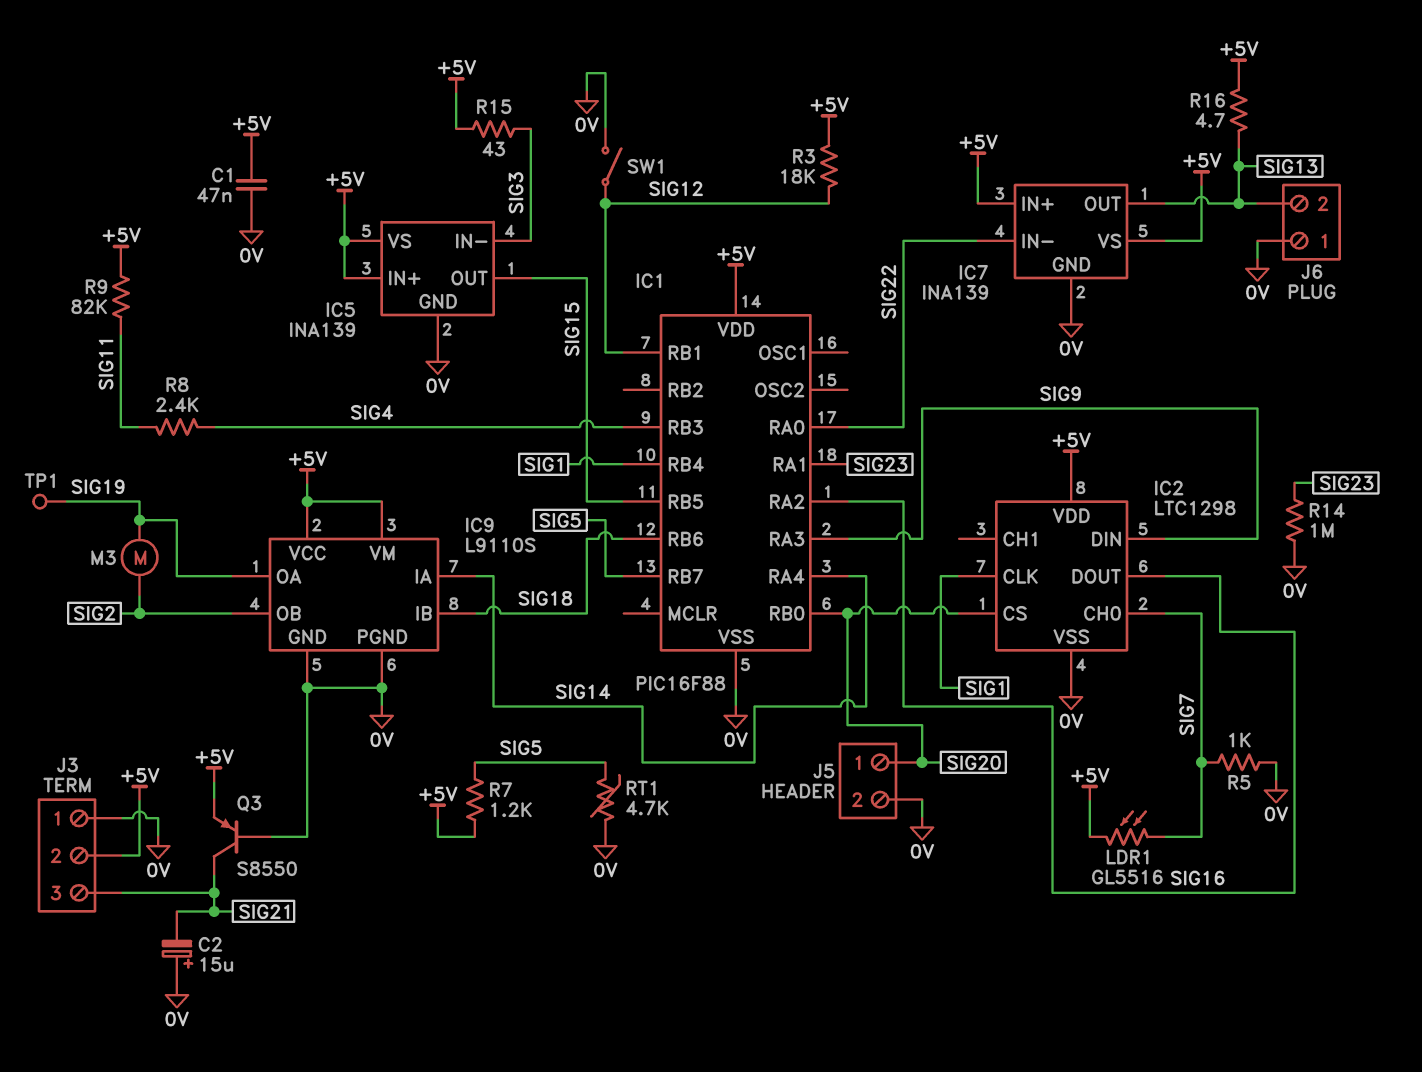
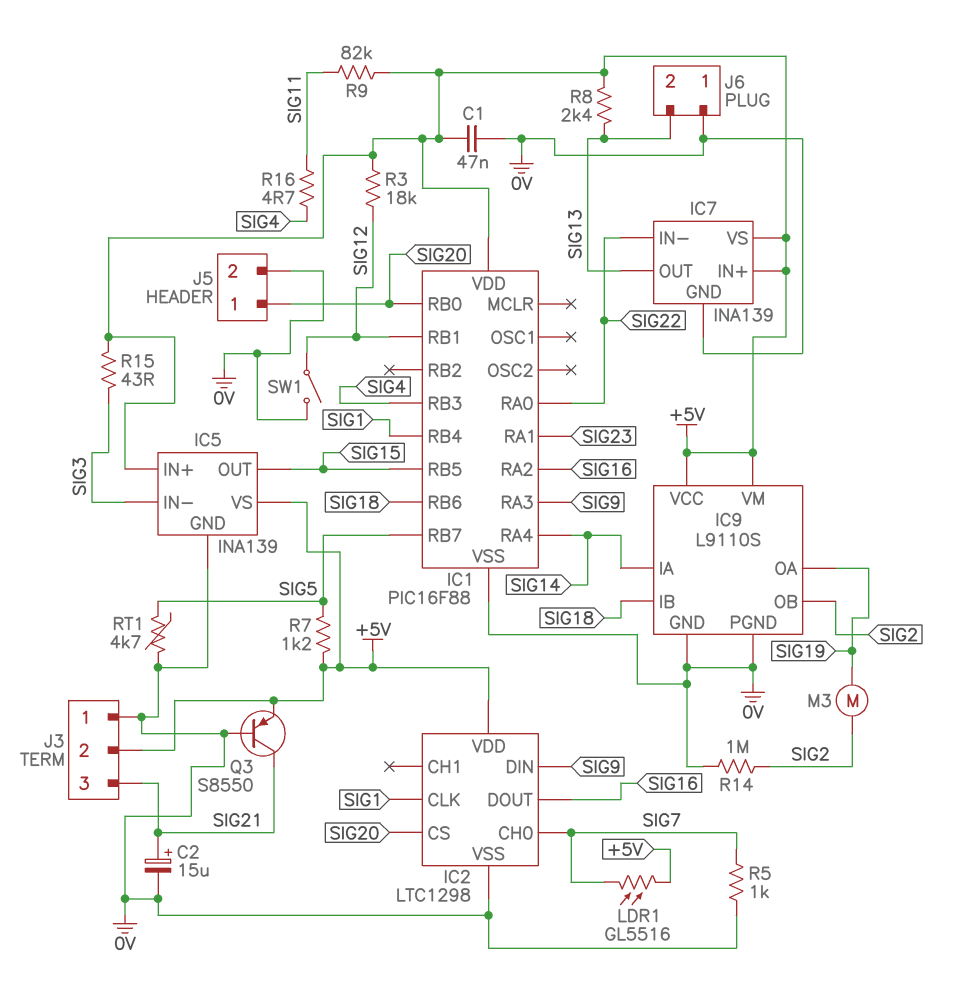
C2: 15uF (plus 0V, minus SIG21) -> 15uF (plus SIG21, minus 0V)
R8: 2.4k (SIG4, SIG11) -> 2.4k (+5V, SIG13)
R14: 1M (0V, SIG23) -> 1M (0V, SIG2)
R16: 4.7 (+5V, SIG13) -> 4.7 (SIG4, SIG11)
TP1: test point (SIG19) -> none

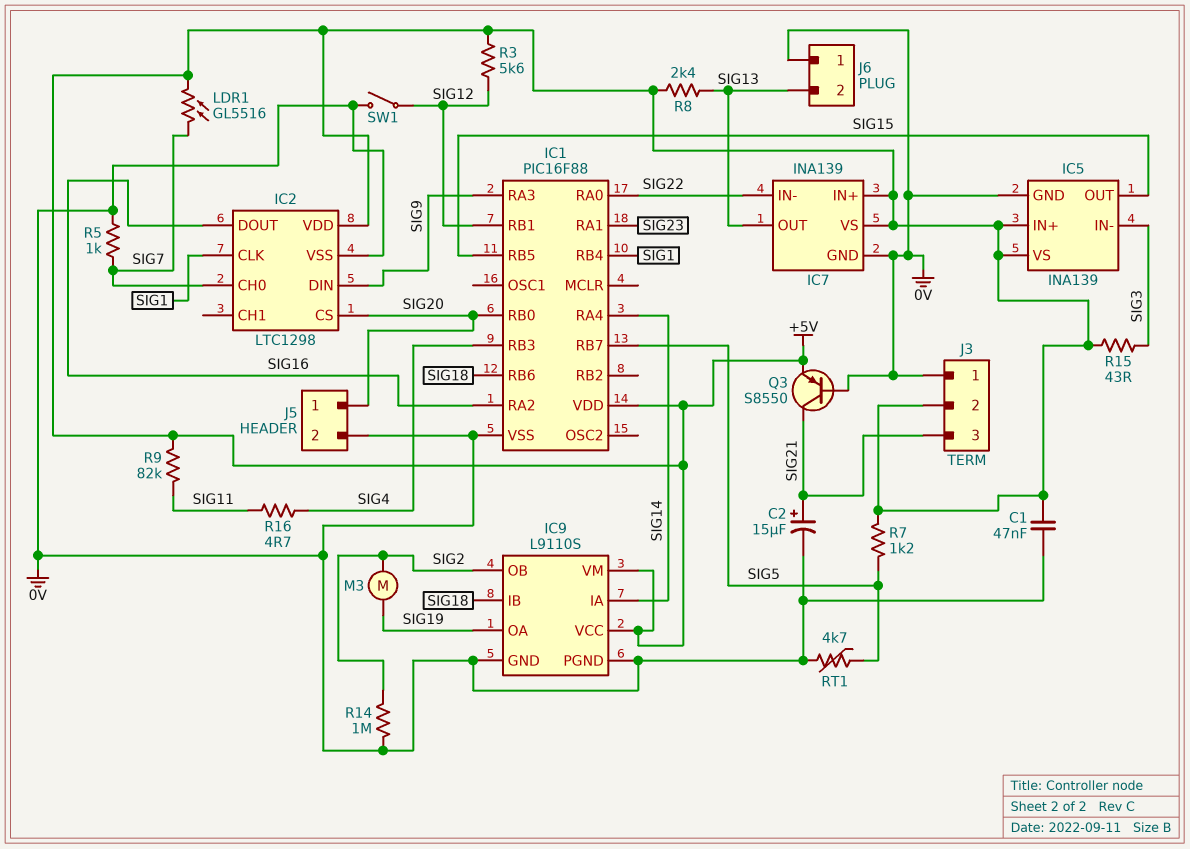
R3: 18k (+5V, SIG12) -> 5.6k (+5V, SIG12)

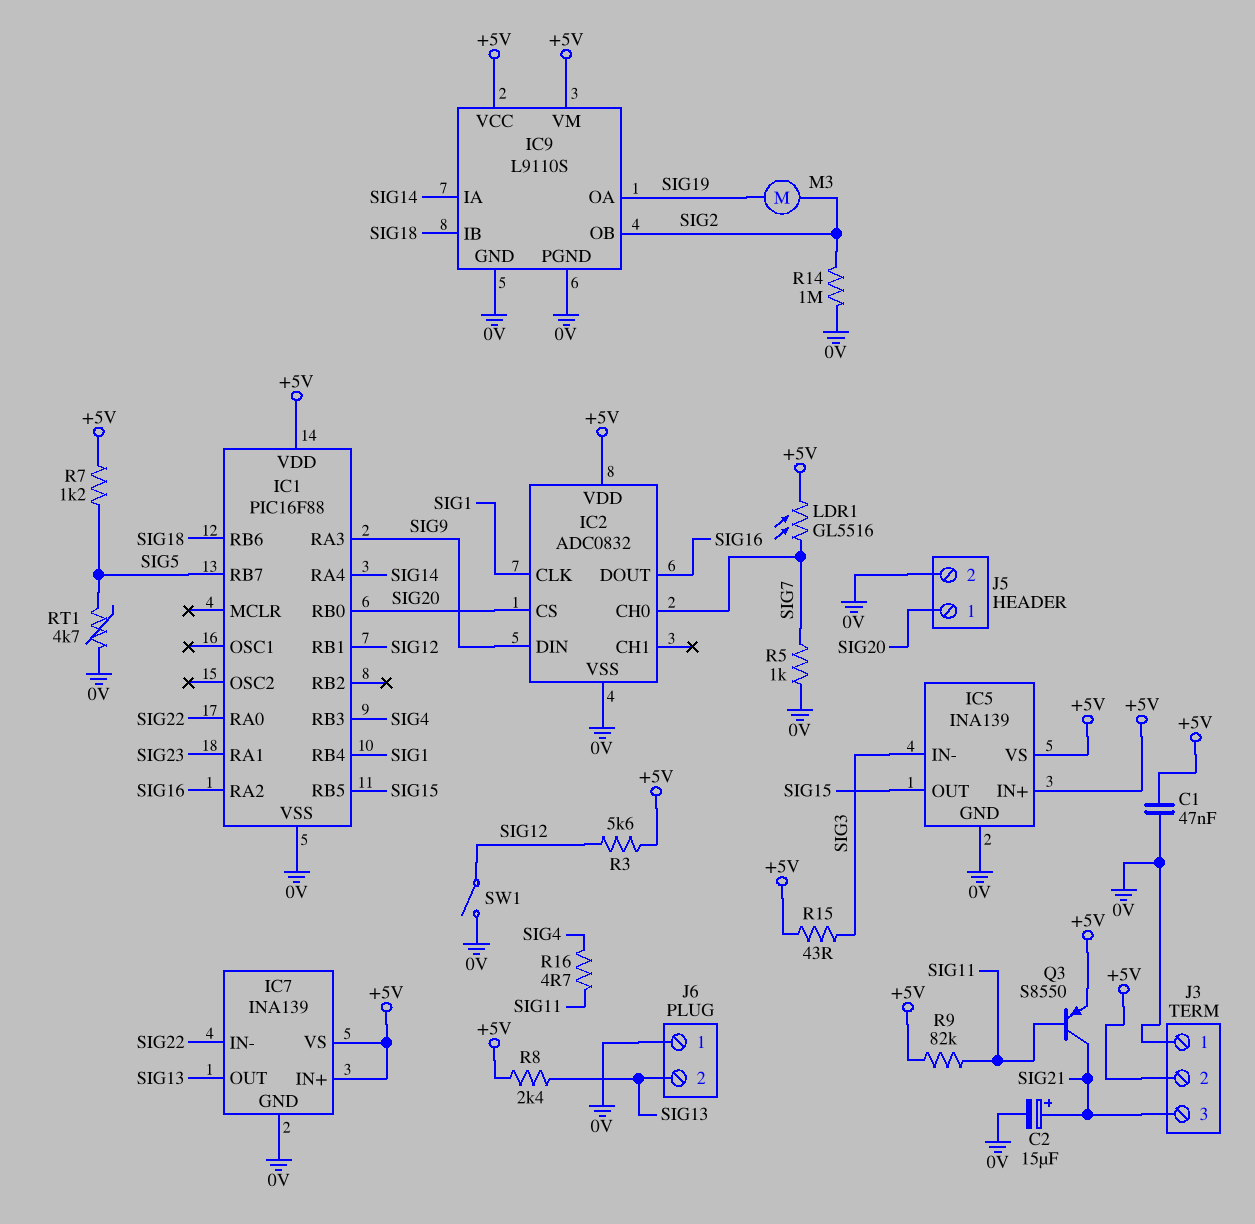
IC2: LTC1298 -> ADC0832
Q3: PNP S8550 (B 0V, C SIG21, E +5V) -> PNP S8550 (B SIG11, C SIG21, E +5V)

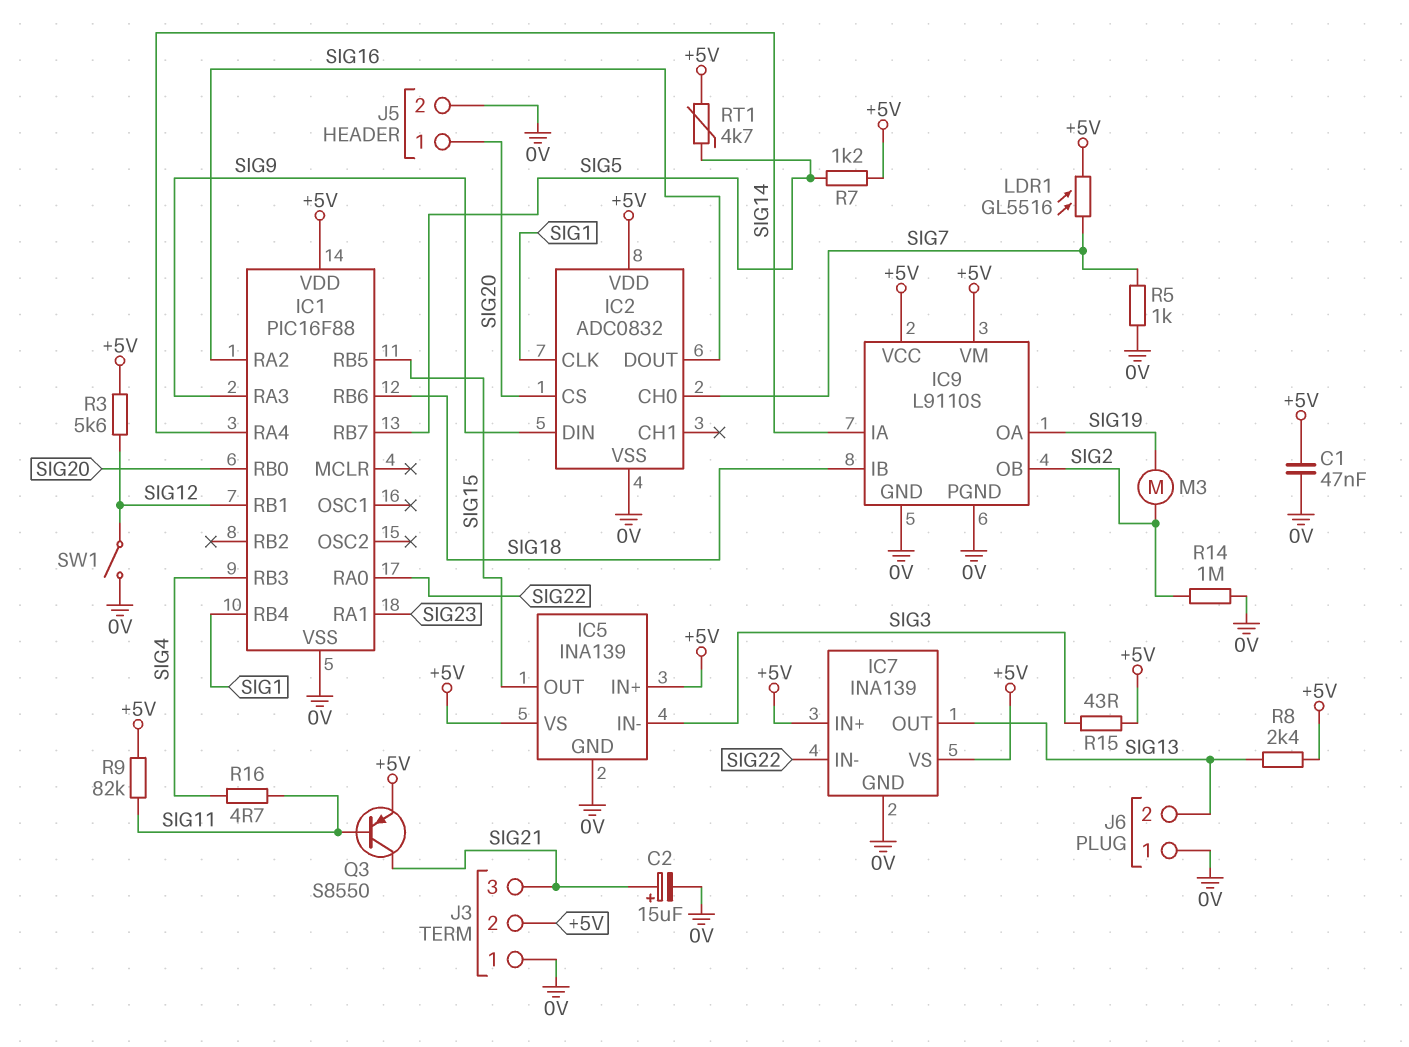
RT1: 4.7k (0V, SIG5) -> 4.7k (+5V, SIG5)

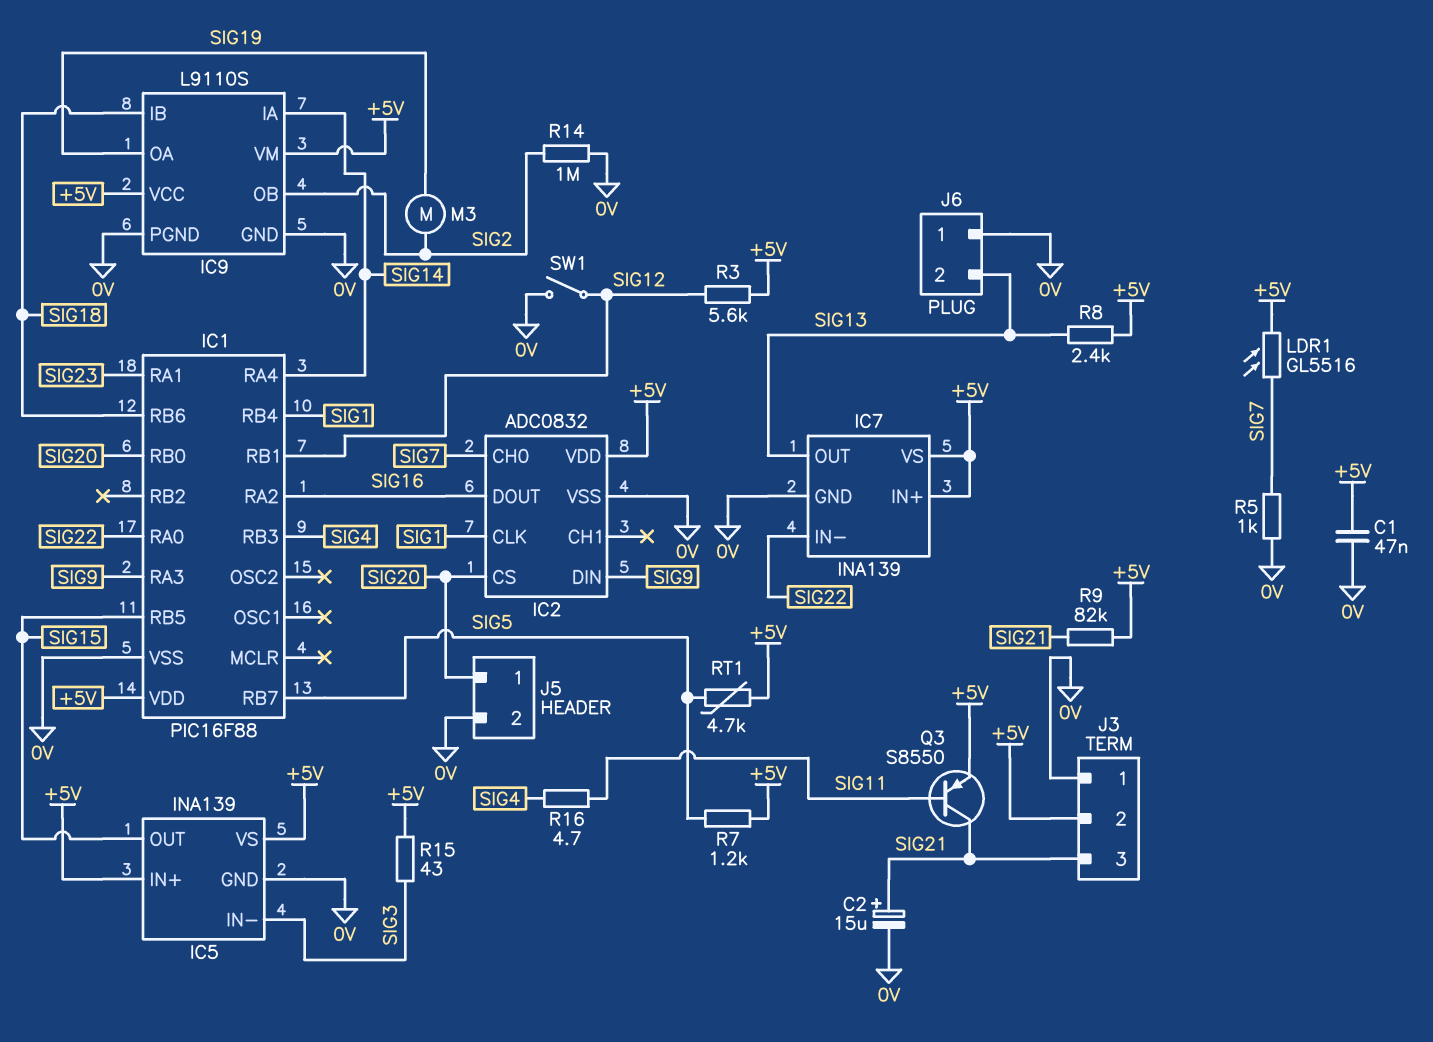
R9: 82k (+5V, SIG11) -> 82k (+5V, SIG21)

